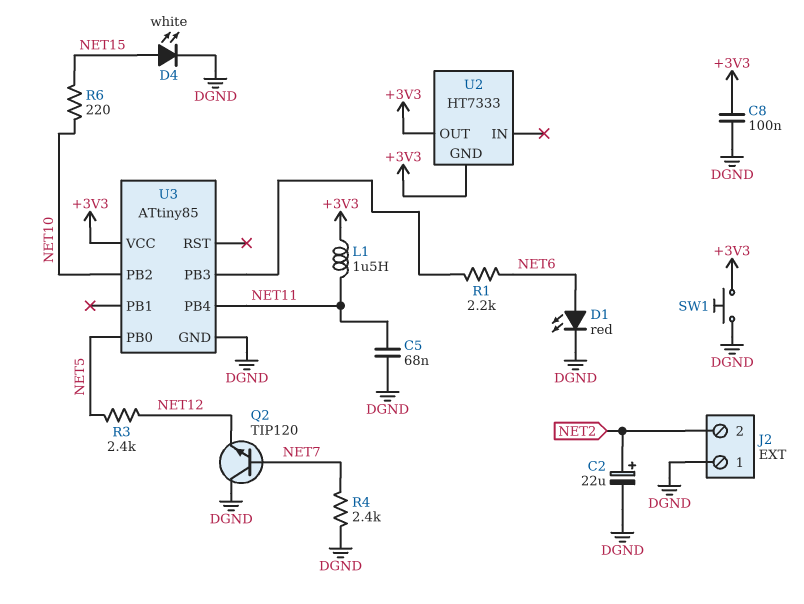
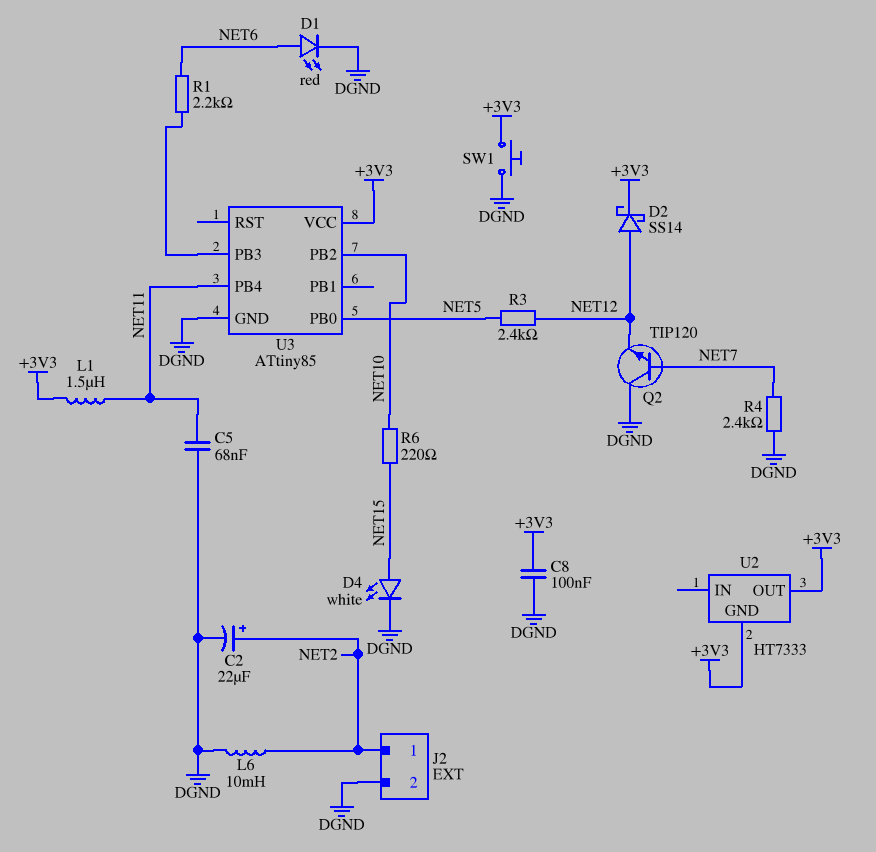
D2: none -> schottky SS14 (A NET12, K +3V3)
J2 pin 1: DGND -> NET2
J2 pin 2: NET2 -> DGND
L6: none -> 10mH (DGND, NET2)

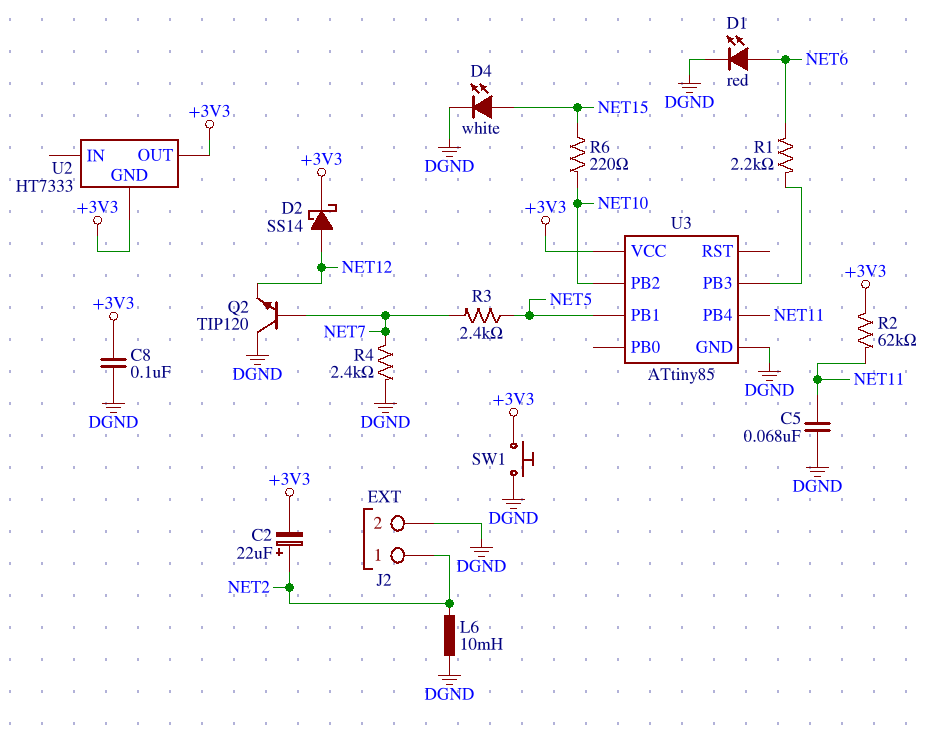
C2: 22uF (plus NET2, minus DGND) -> 22uF (plus NET2, minus +3V3)
L1: 1.5uH (+3V3, NET11) -> none
R2: none -> 62k (+3V3, NET11)
R3: 2.4k (NET5, NET12) -> 2.4k (NET5, NET7)
U3 pin PB0: NET5 -> none
U3 pin PB1: none -> NET5

